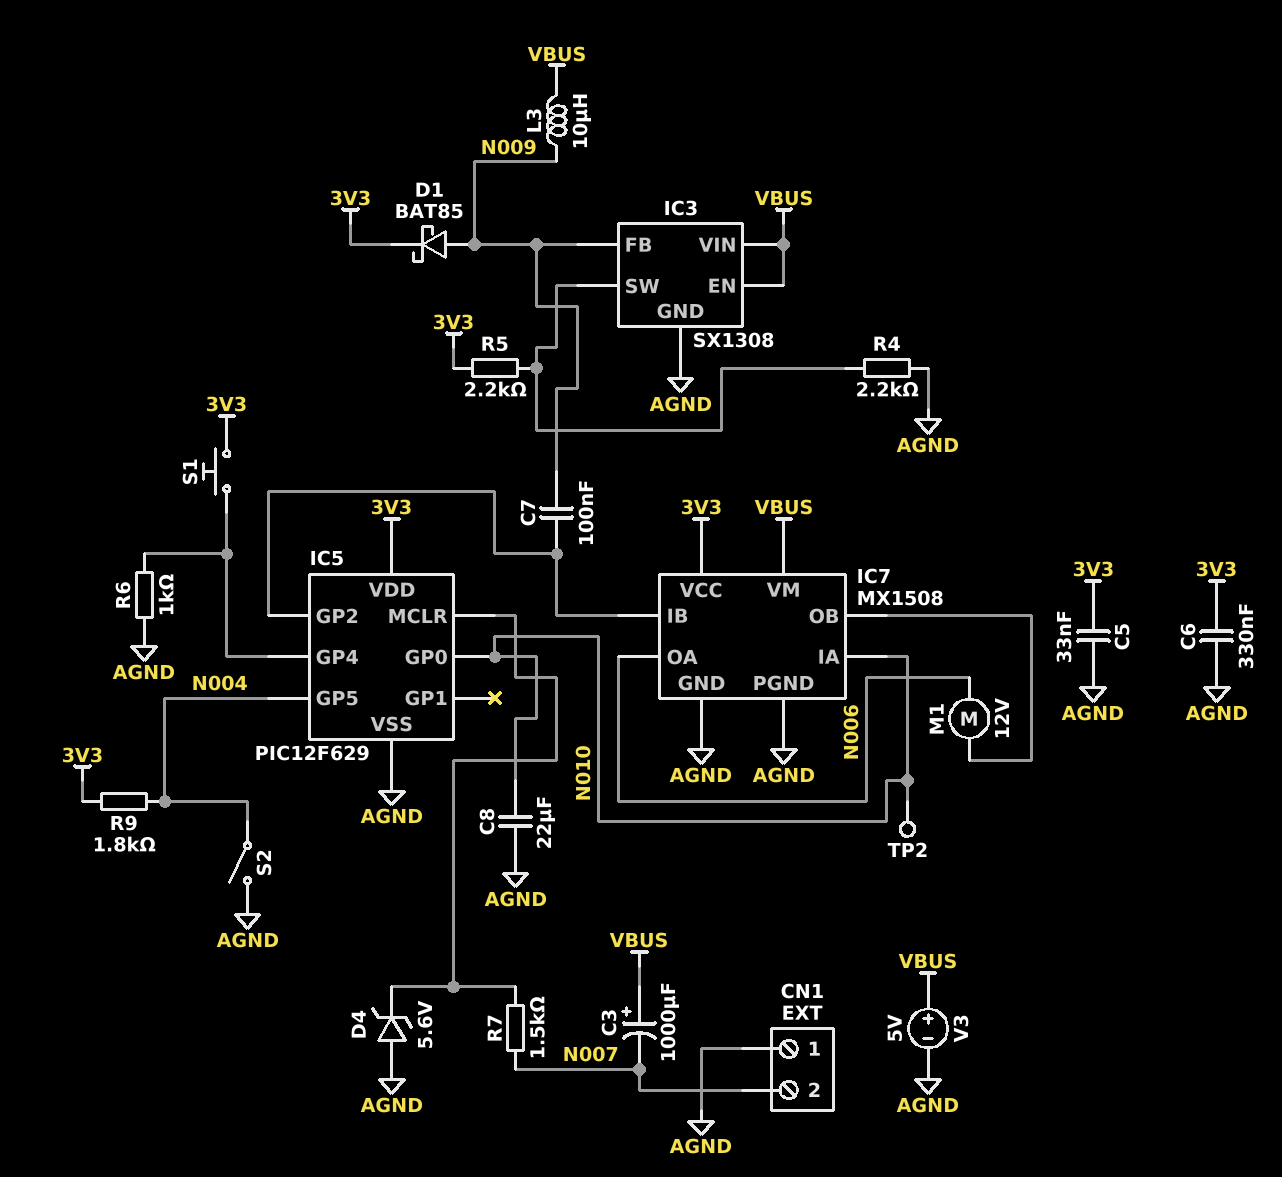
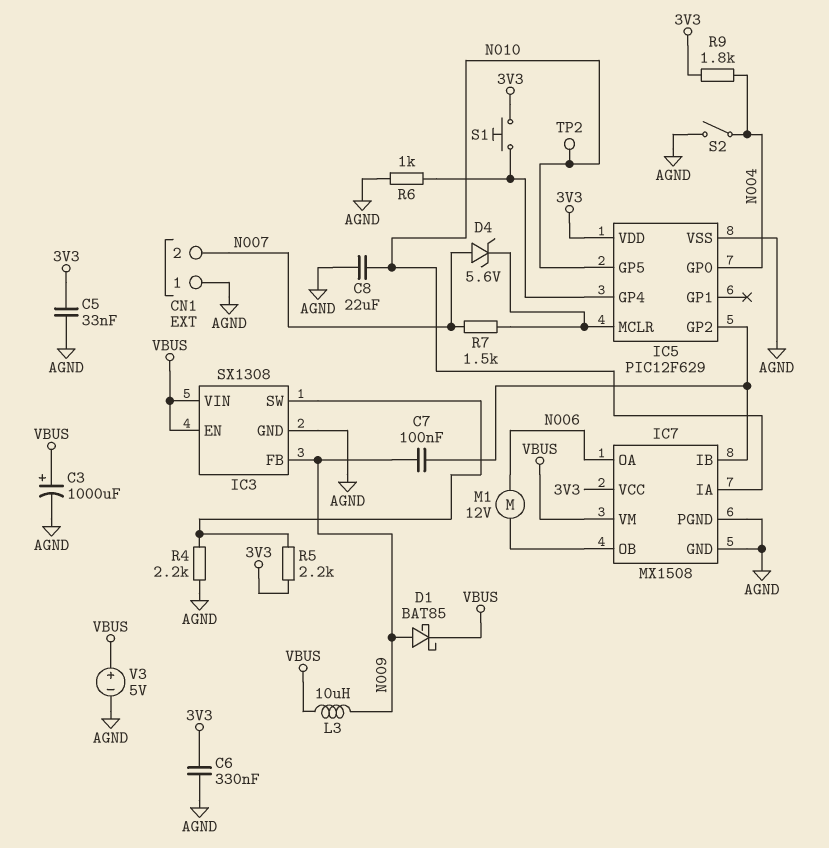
C3: 1000uF (plus VBUS, minus N007) -> 1000uF (plus VBUS, minus AGND)
D1: schottky BAT85 (A N009, K 3V3) -> schottky BAT85 (A N009, K VBUS)
D4: zener 5.6V (A AGND, K IC5/MCLR) -> zener 5.6V (A N007, K IC5/MCLR)
IC5 pin GP0: N010 -> N004
IC5 pin GP5: N004 -> N010

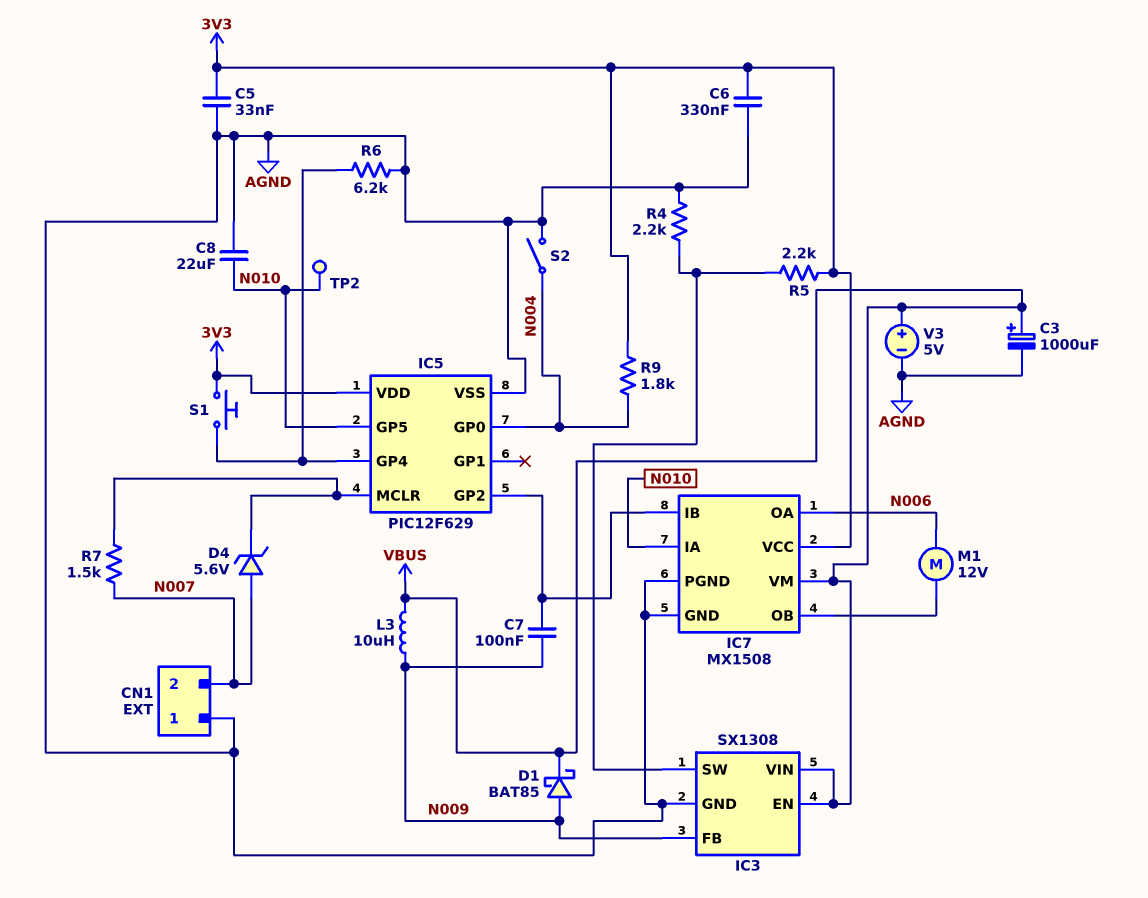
R6: 1k (AGND, IC5/GP4) -> 6.2k (AGND, IC5/GP4)

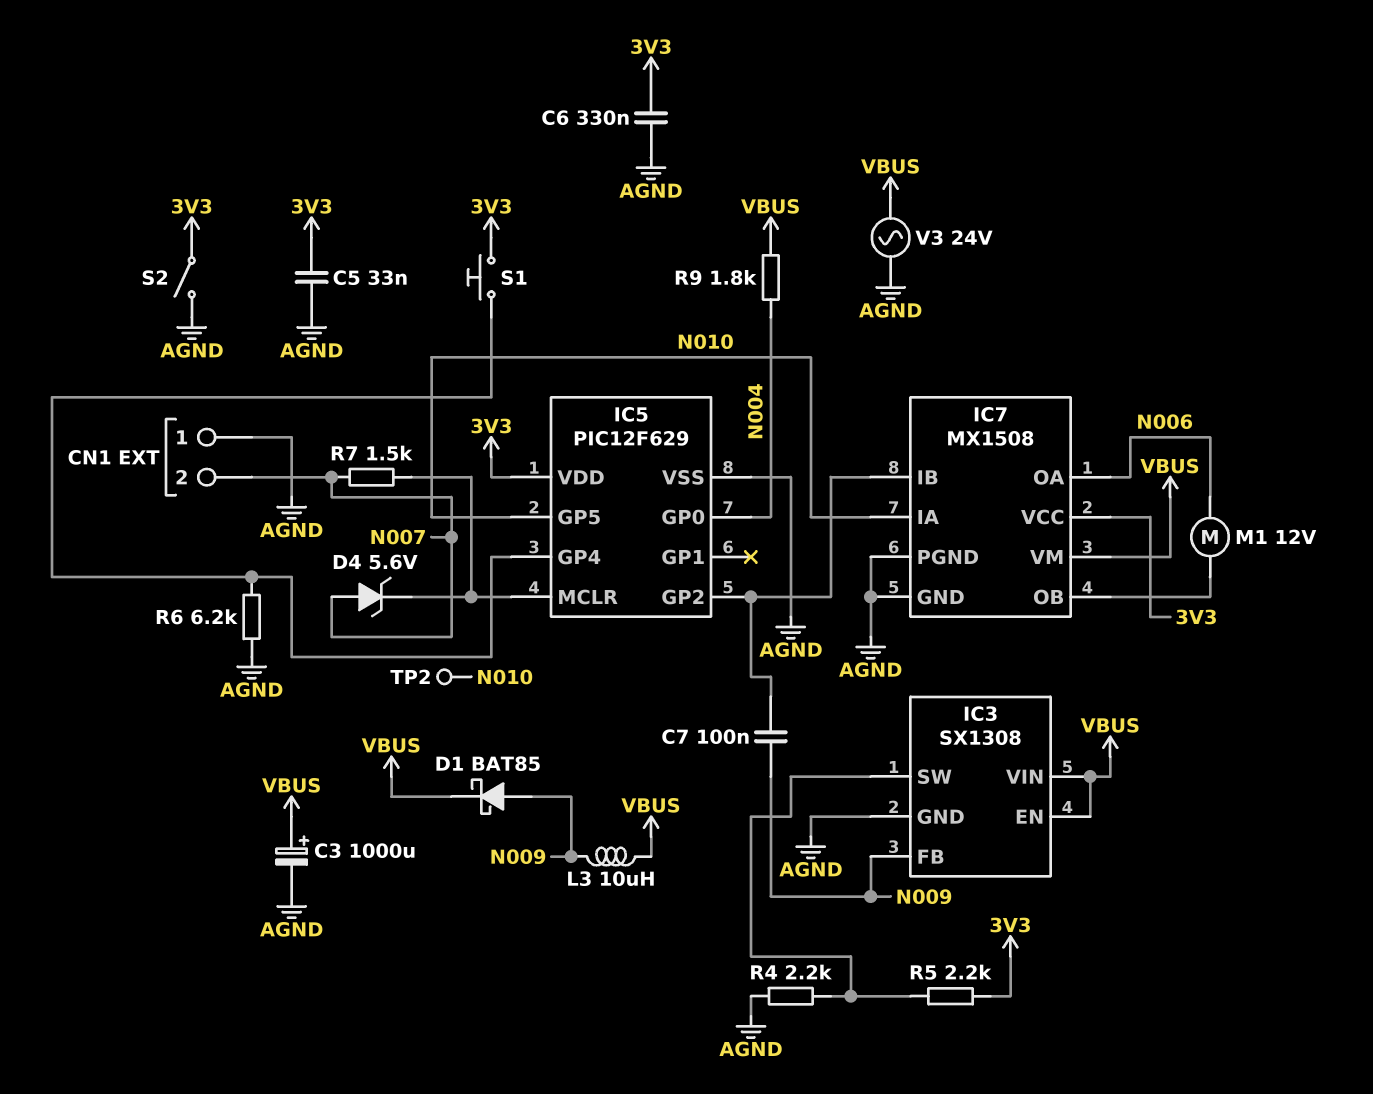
C8: 22uF (AGND, N010) -> none
R9: 1.8k (3V3, N004) -> 1.8k (N004, VBUS)
S2: switch (AGND, N004) -> switch (3V3, AGND)
V3: 5V (plus VBUS, minus AGND) -> AC 24V (AGND, VBUS)

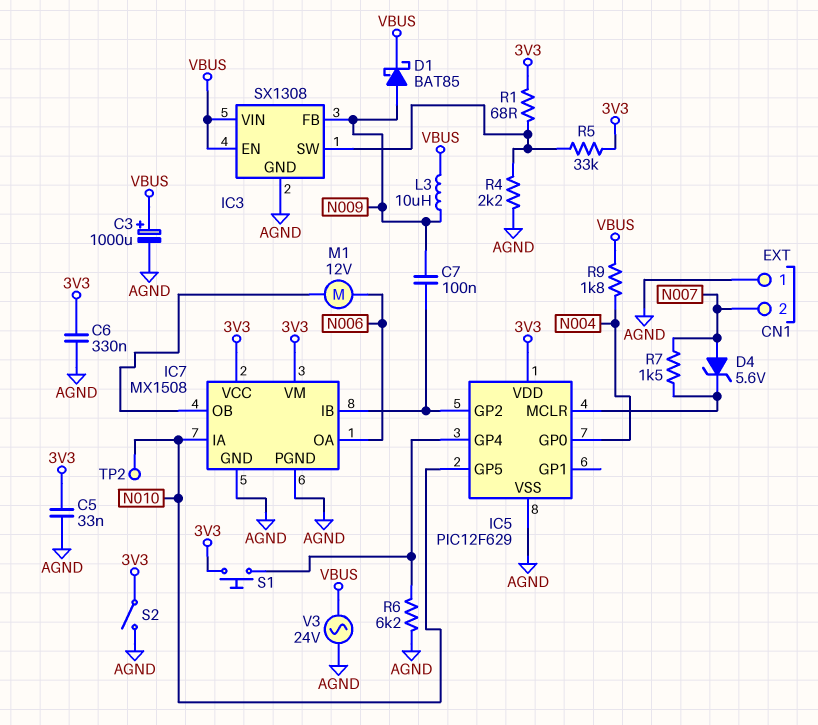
IC7 pin VM: VBUS -> 3V3
R1: none -> 68 (3V3, IC3/SW)
R5: 2.2k (3V3, IC3/SW) -> 33k (3V3, IC3/SW)

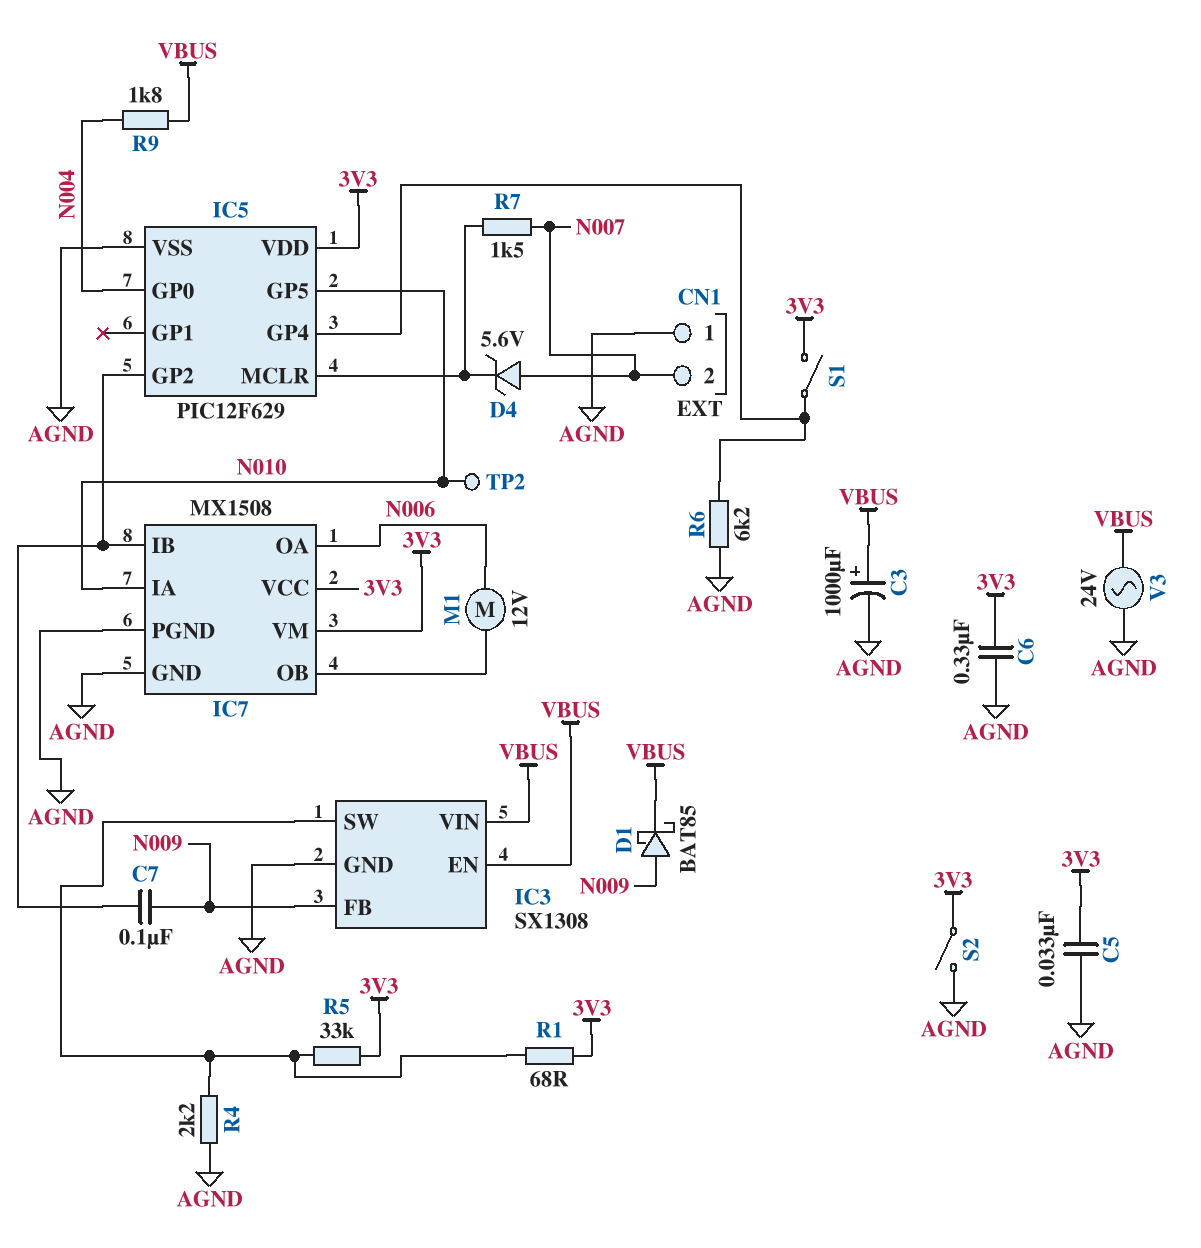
L3: 10uH (N009, VBUS) -> none
S1: button (3V3, IC5/GP4) -> switch (3V3, IC5/GP4)

